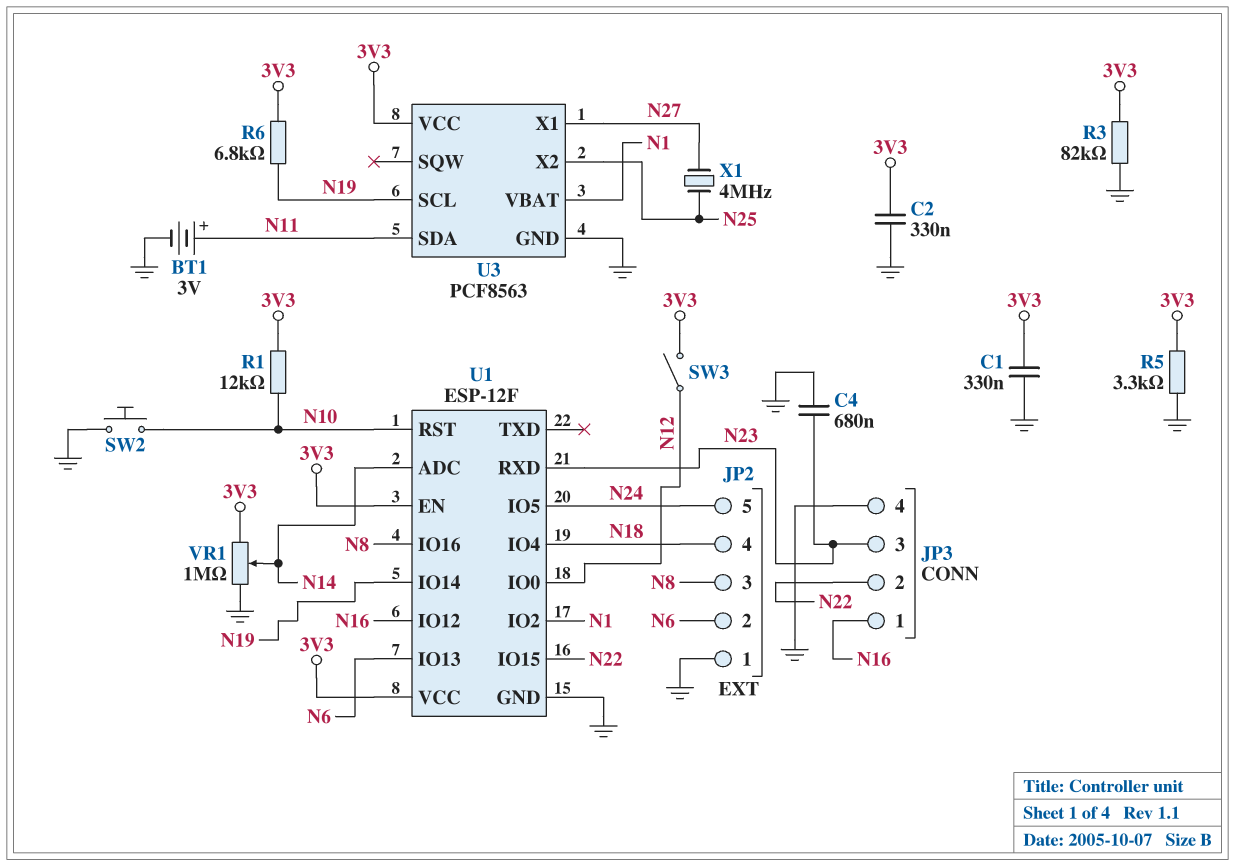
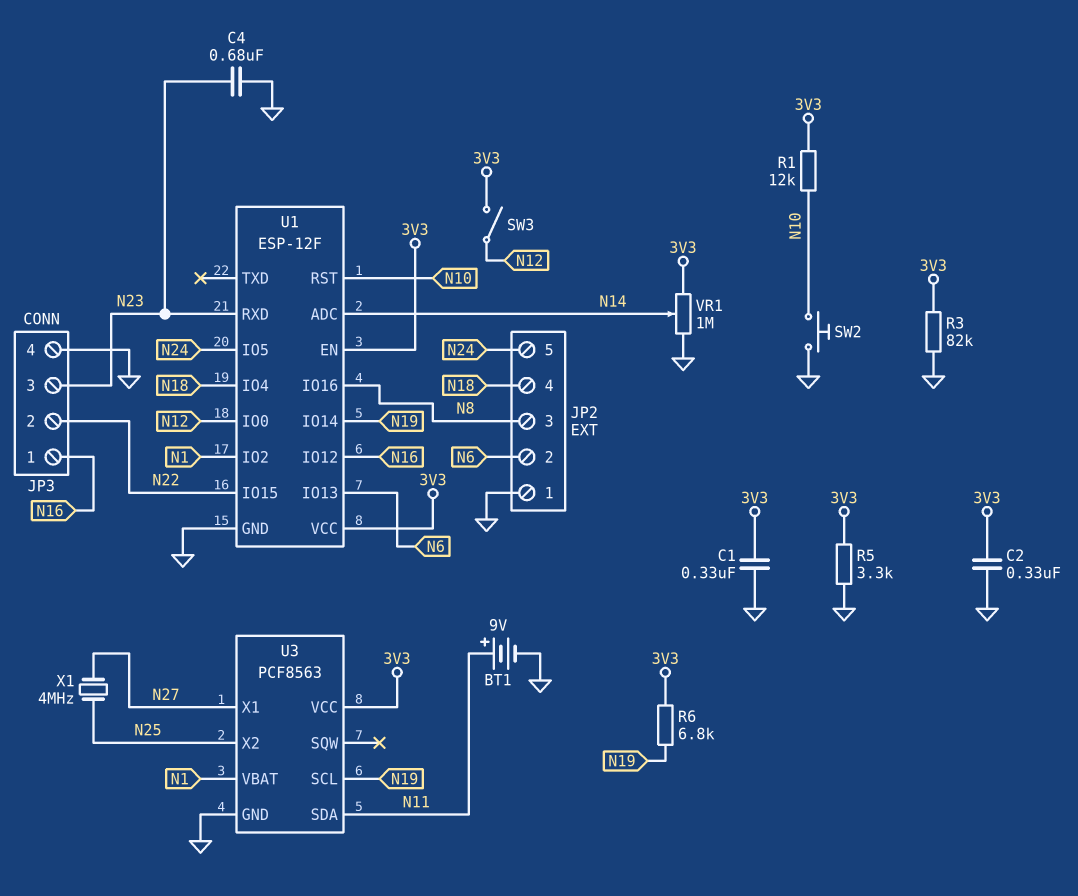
BT1: 3V (plus N11, minus GND) -> 9V (plus N11, minus GND)

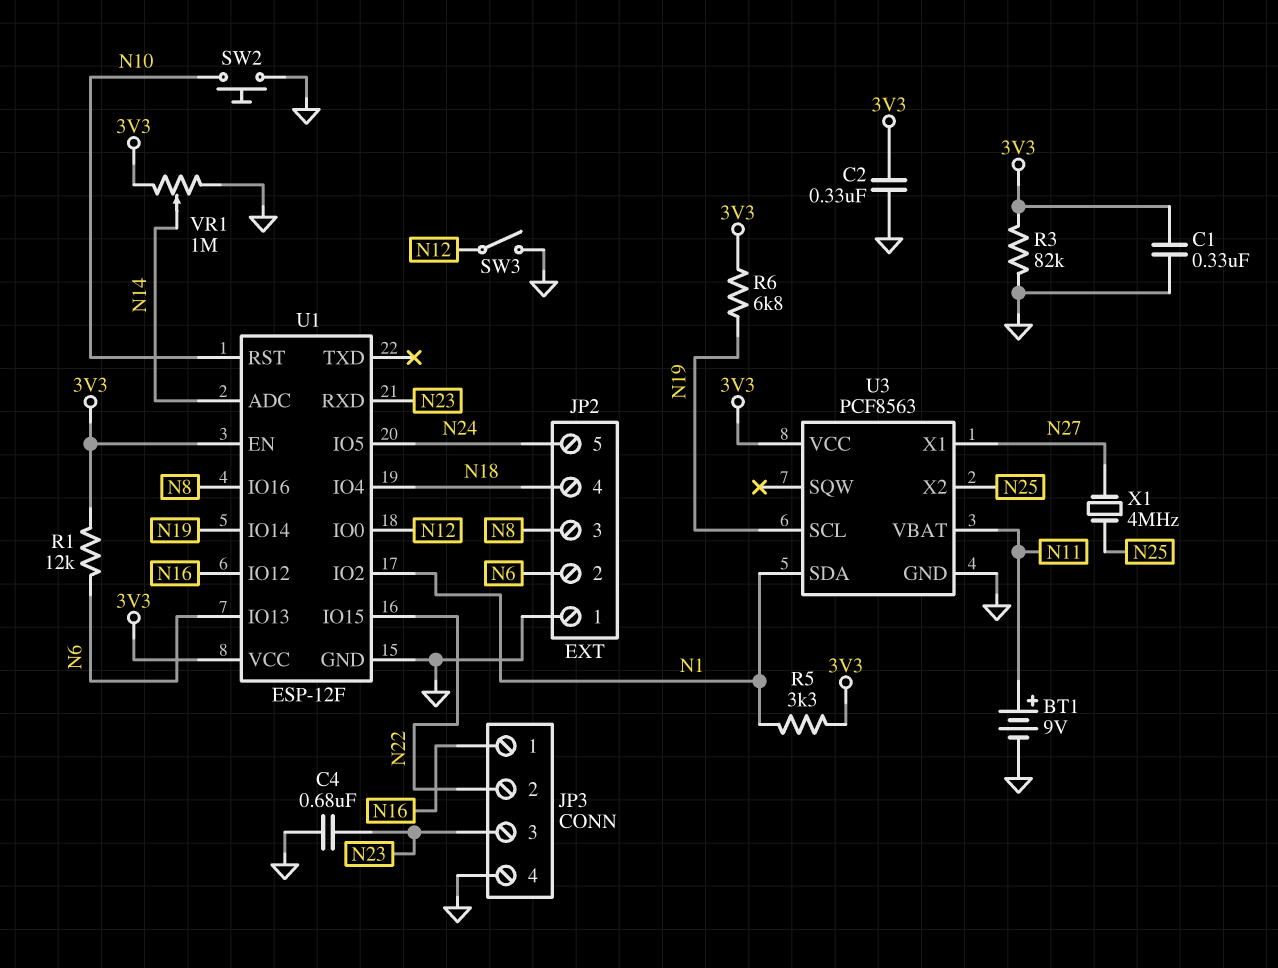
R1: 12k (3V3, N10) -> 12k (3V3, N6)
R5: 3.3k (3V3, GND) -> 3.3k (3V3, N1)
SW3: switch (3V3, N12) -> switch (GND, N12)
U3 pin SDA: N11 -> N1
U3 pin VBAT: N1 -> N11

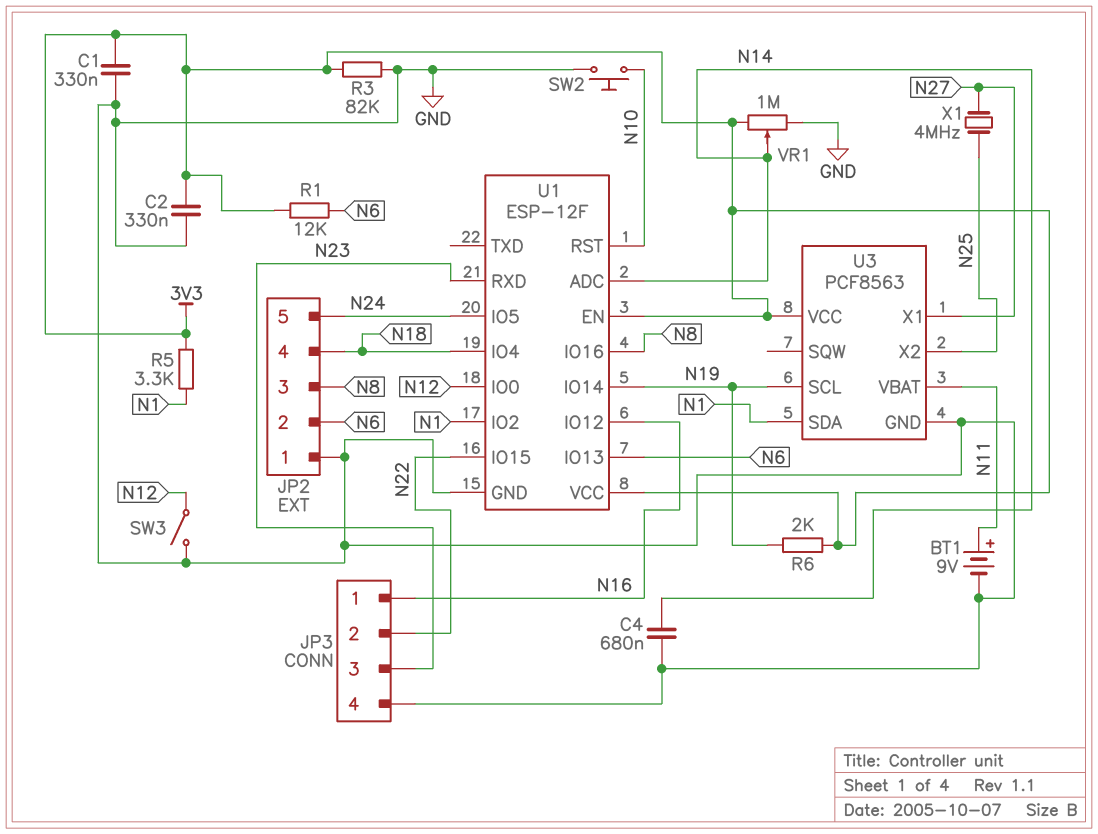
C4: 680nF (GND, N23) -> 680nF (GND, N14)
R6: 6.8k (3V3, N19) -> 2k (3V3, N19)

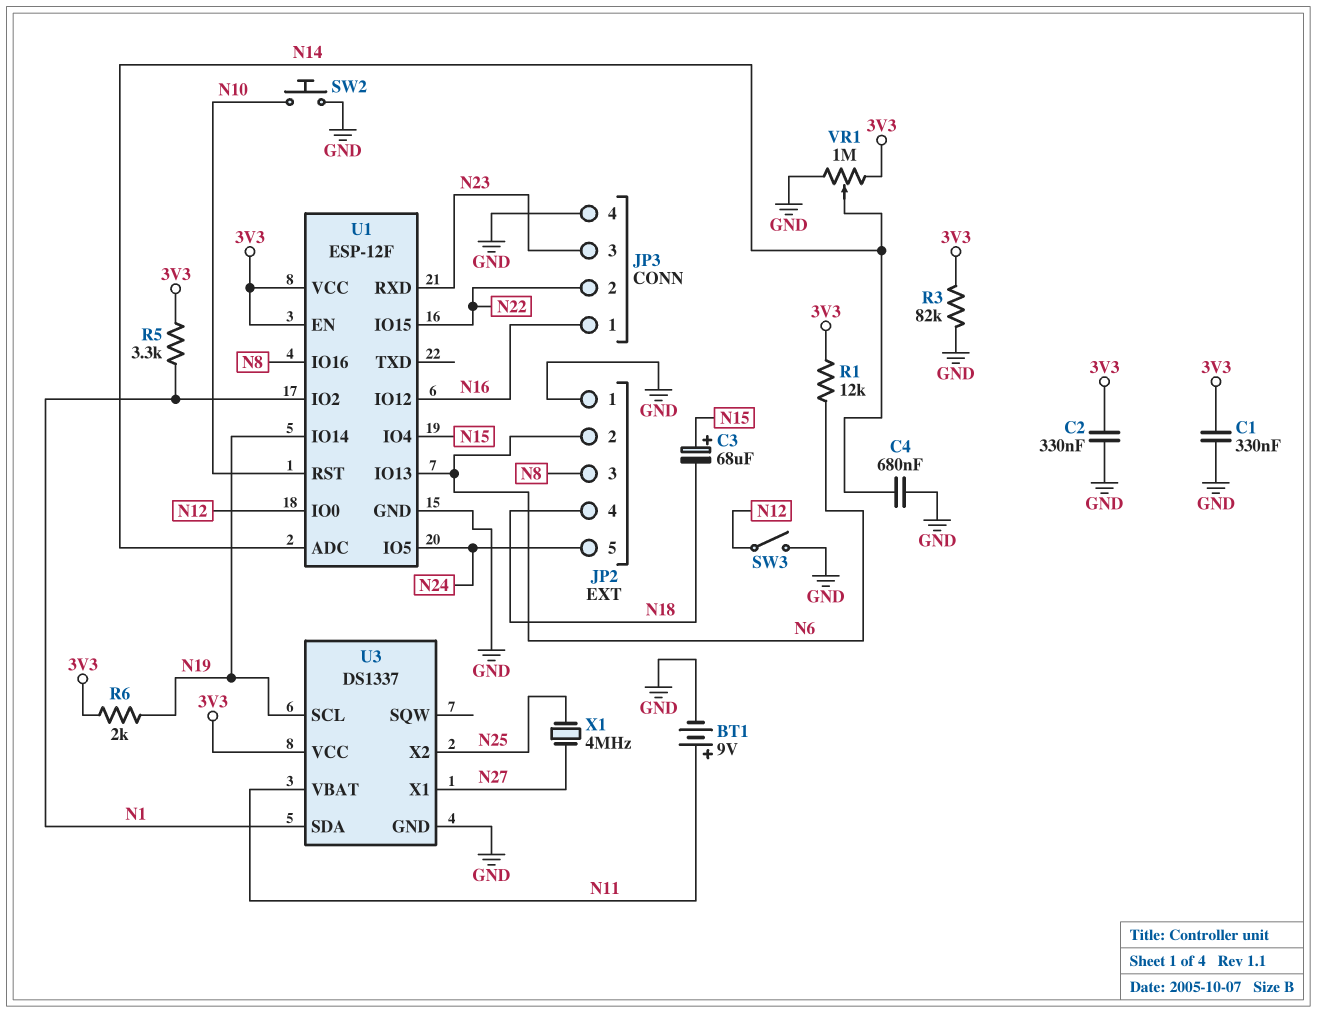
C3: none -> 68uF (plus N15, minus N18)
U1 pin IO4: N18 -> N15
U3: PCF8563 -> DS1337

